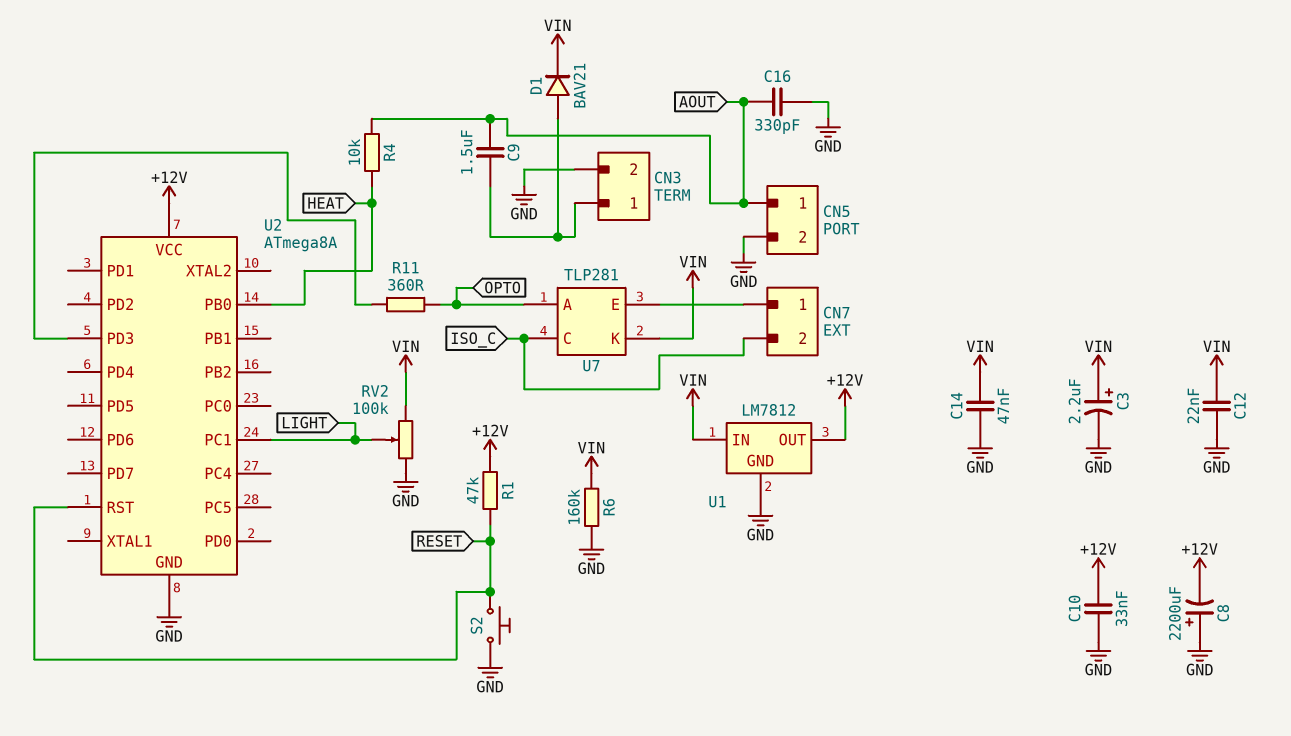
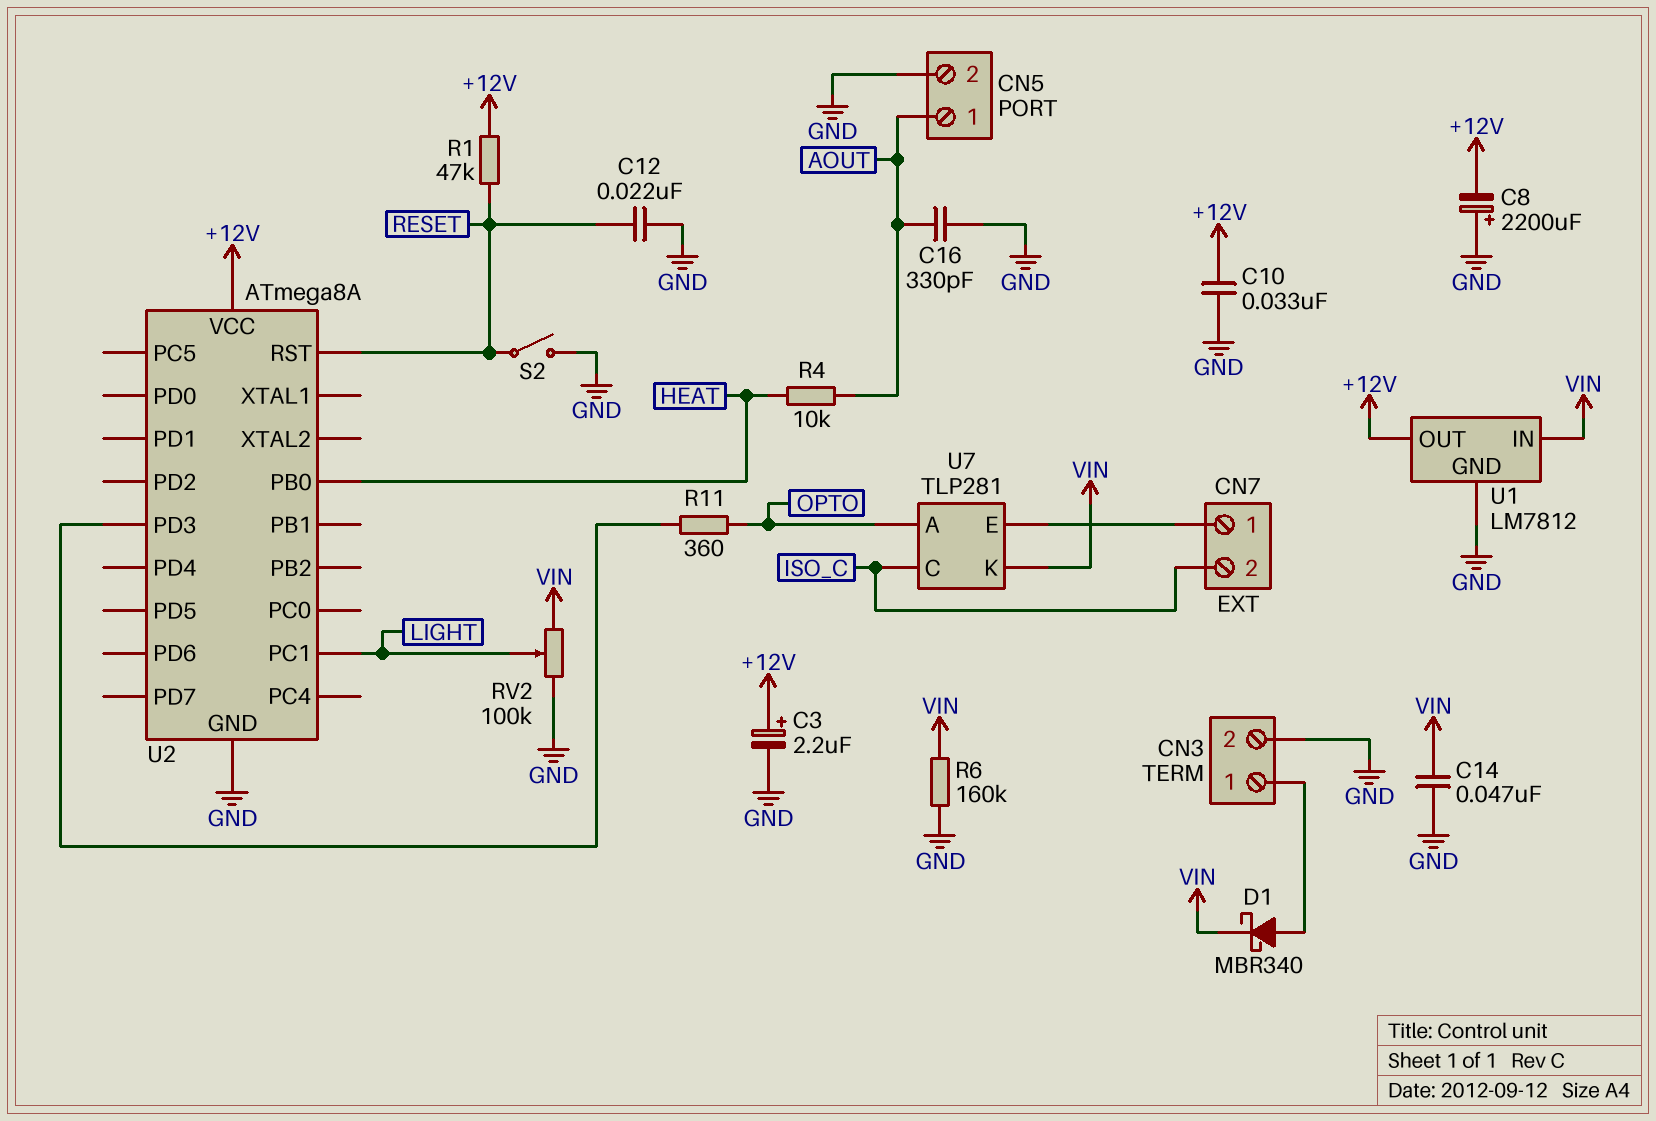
C3: 2.2uF (plus VIN, minus GND) -> 2.2uF (plus +12V, minus GND)
C9: 1.5uF (AOUT, CN3/1) -> none
C12: 22nF (GND, VIN) -> 22nF (GND, RESET)
D1: diode BAV21 (A CN3/1, K VIN) -> schottky MBR340 (A CN3/1, K VIN)
S2: button (GND, RESET) -> switch (GND, RESET)

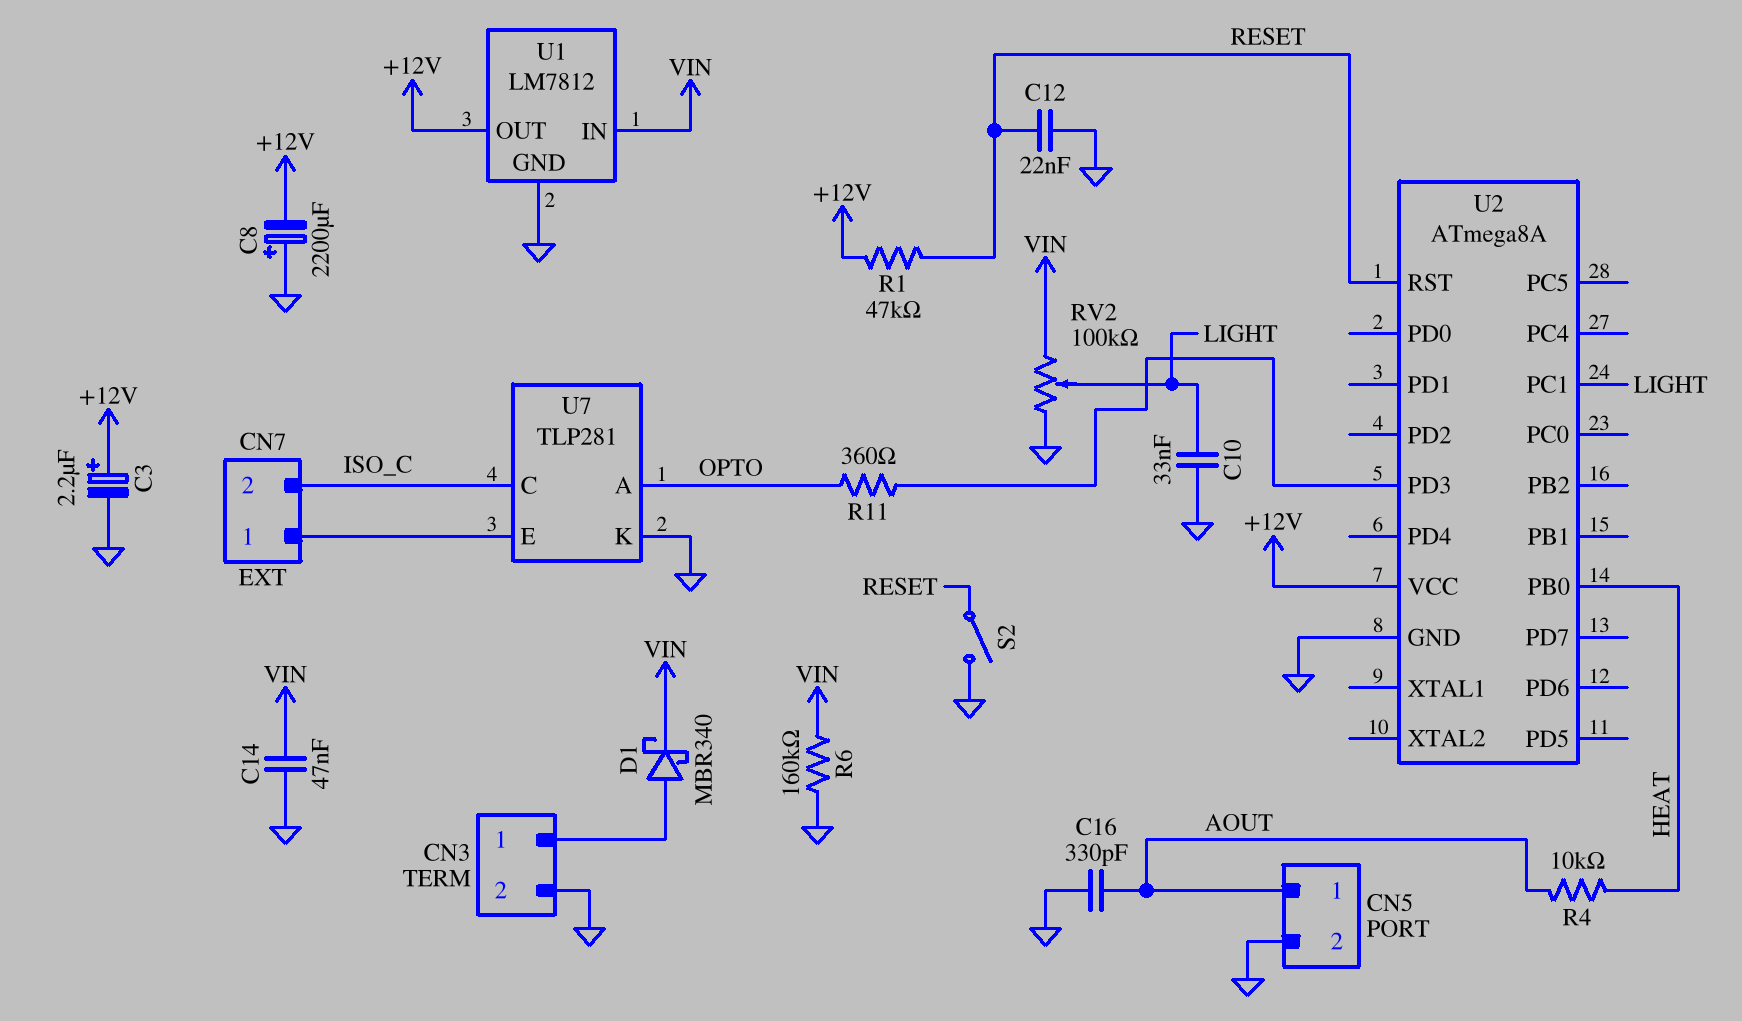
C10: 33nF (+12V, GND) -> 33nF (GND, LIGHT)
U7 pin K: VIN -> GND

